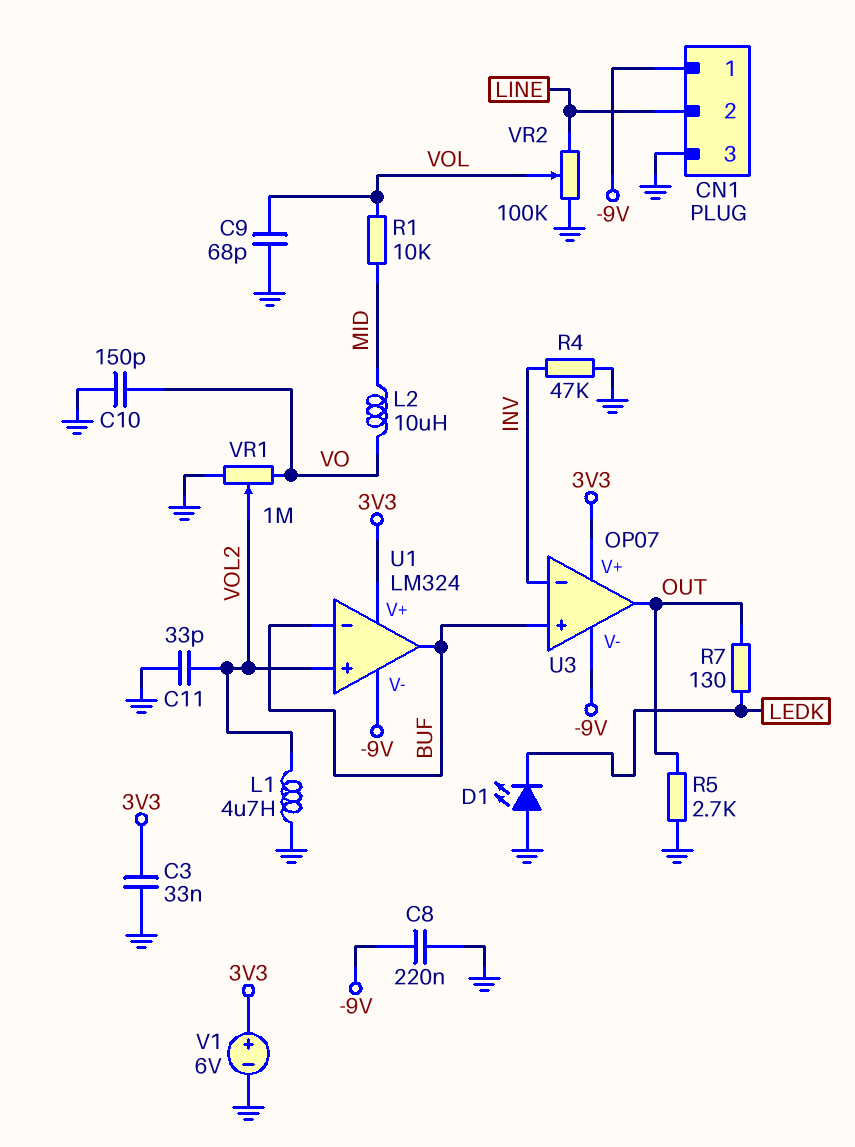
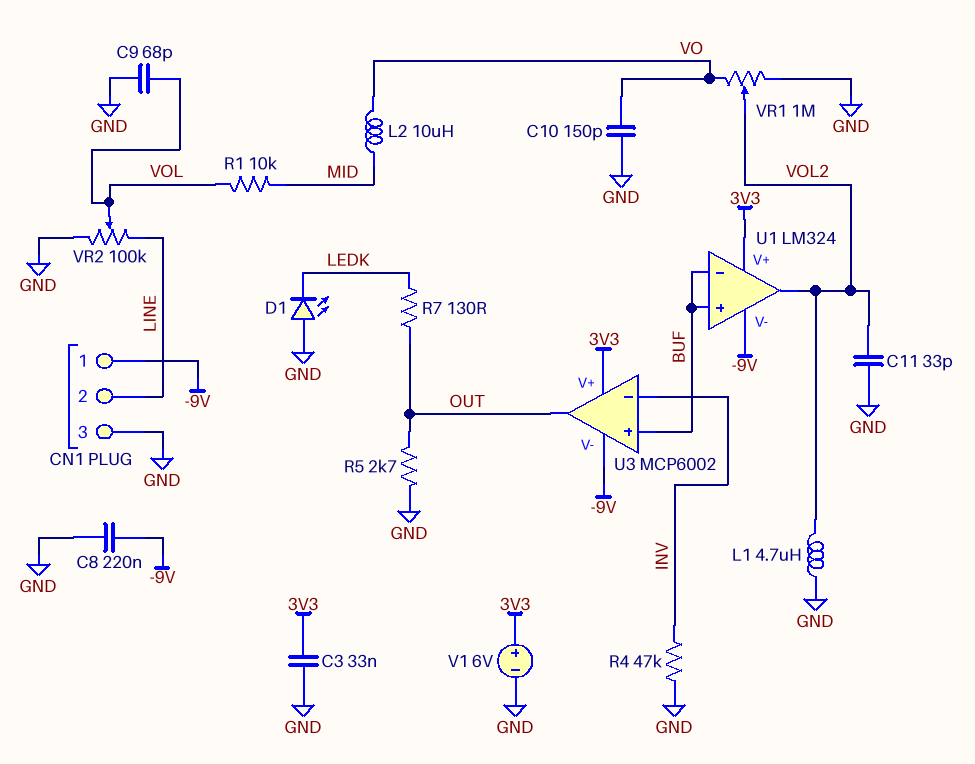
U1 pin in+: VOL2 -> BUF
U1 pin out: BUF -> VOL2
U3: OP07 -> MCP6002

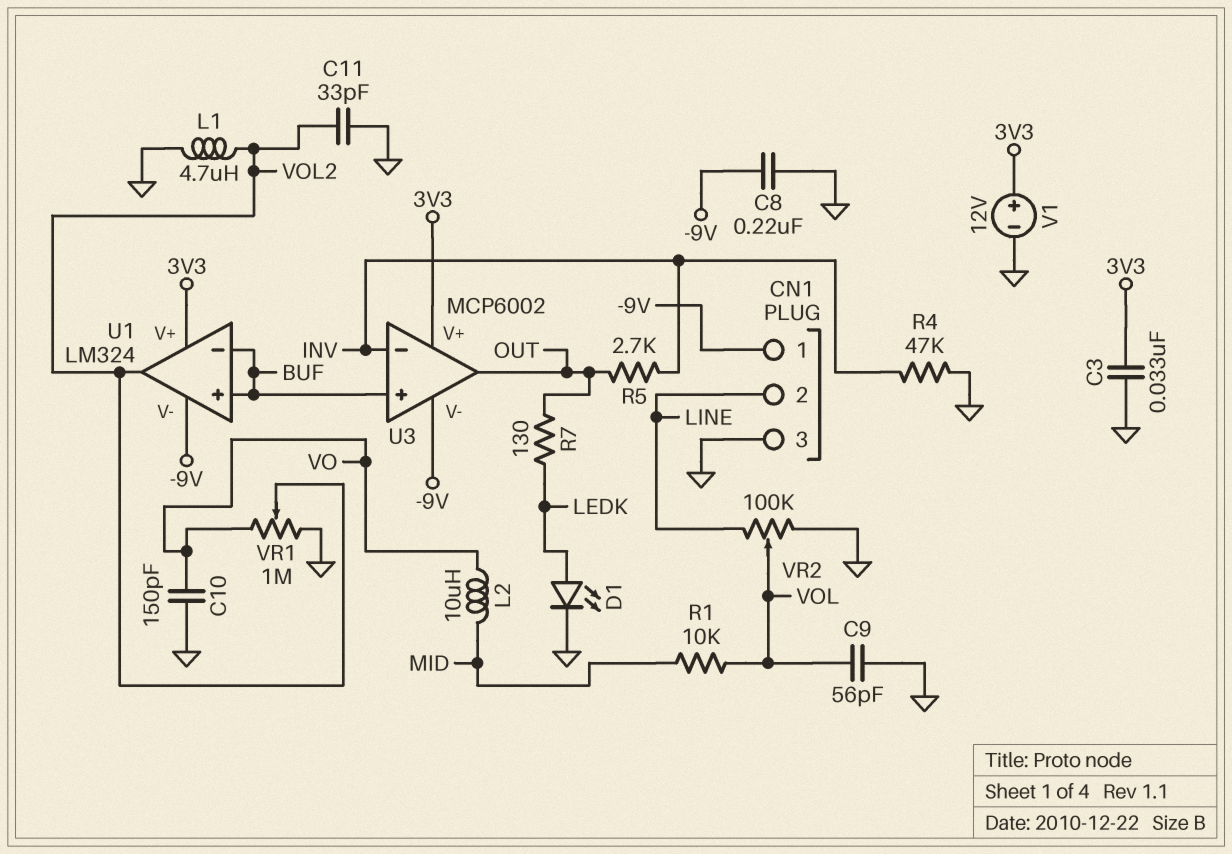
C9: 68pF (GND, VOL) -> 56pF (GND, VOL)
D1: LED (A GND, K LEDK) -> LED (A LEDK, K GND)
R5: 2.7k (GND, OUT) -> 2.7k (INV, OUT)
V1: 6V (plus 3V3, minus GND) -> 12V (plus 3V3, minus GND)

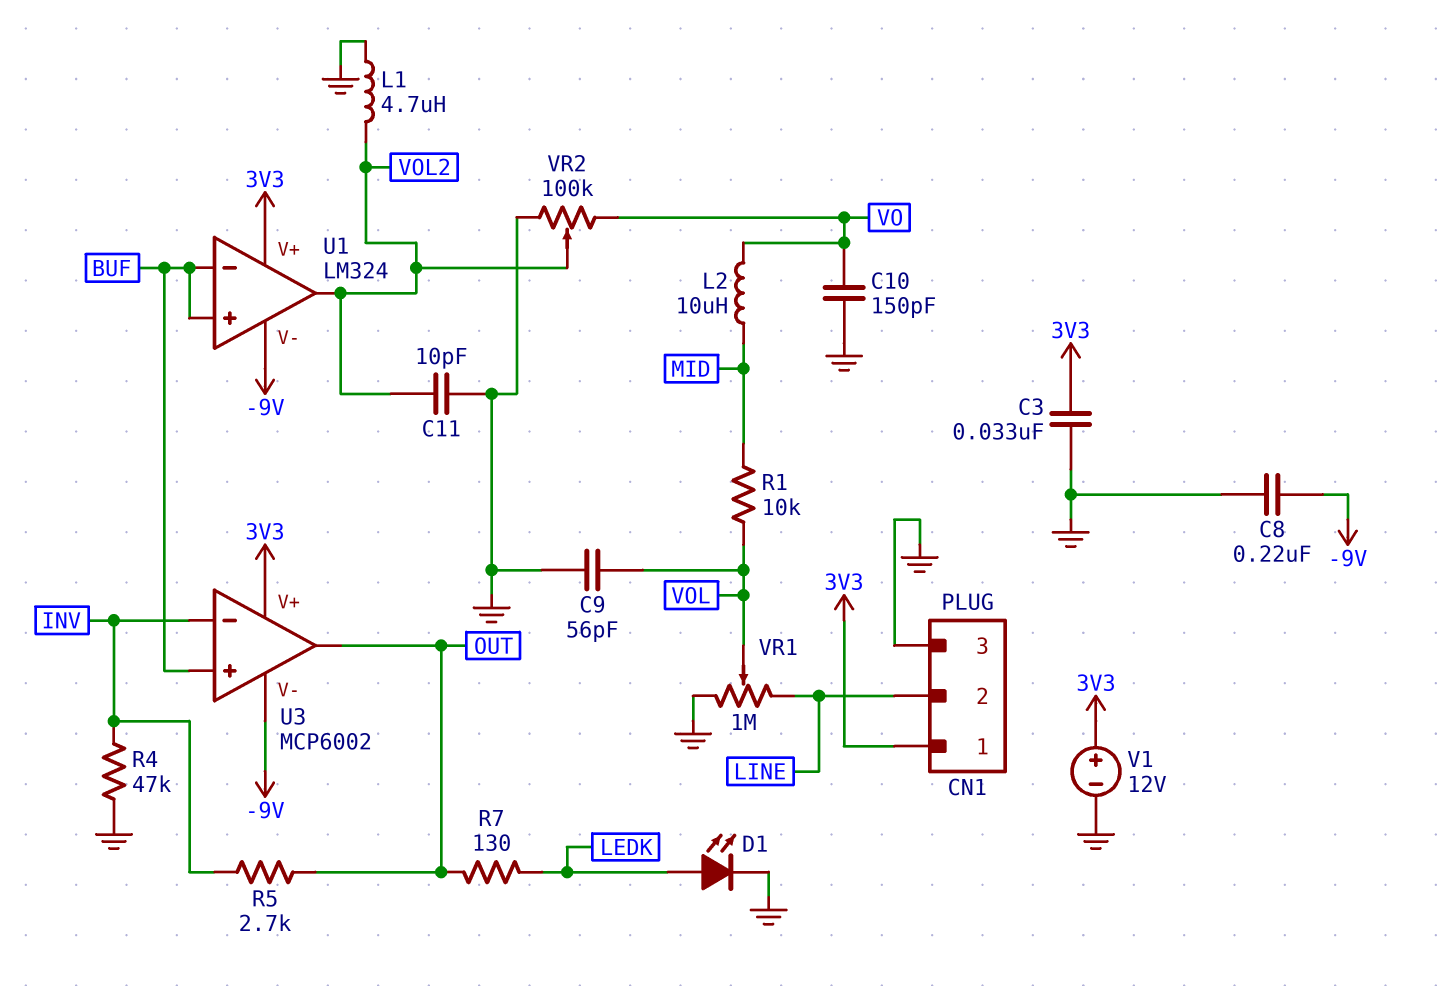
C11: 33pF (GND, VOL2) -> 10pF (GND, VOL2)
CN1 pin 1: -9V -> 3V3
VR1: 1M (GND, VO, wiper VOL2) -> 1M (GND, LINE, wiper VOL)
VR2: 100k (GND, LINE, wiper VOL) -> 100k (GND, VO, wiper VOL2)

